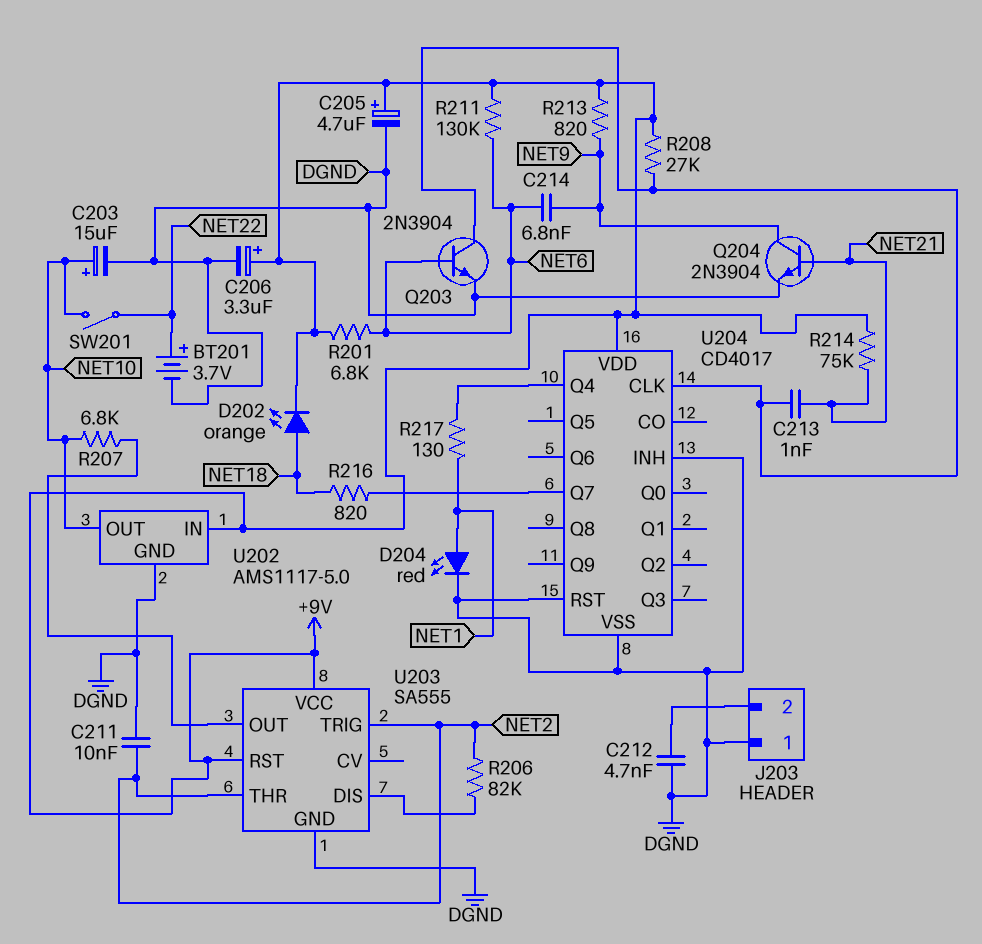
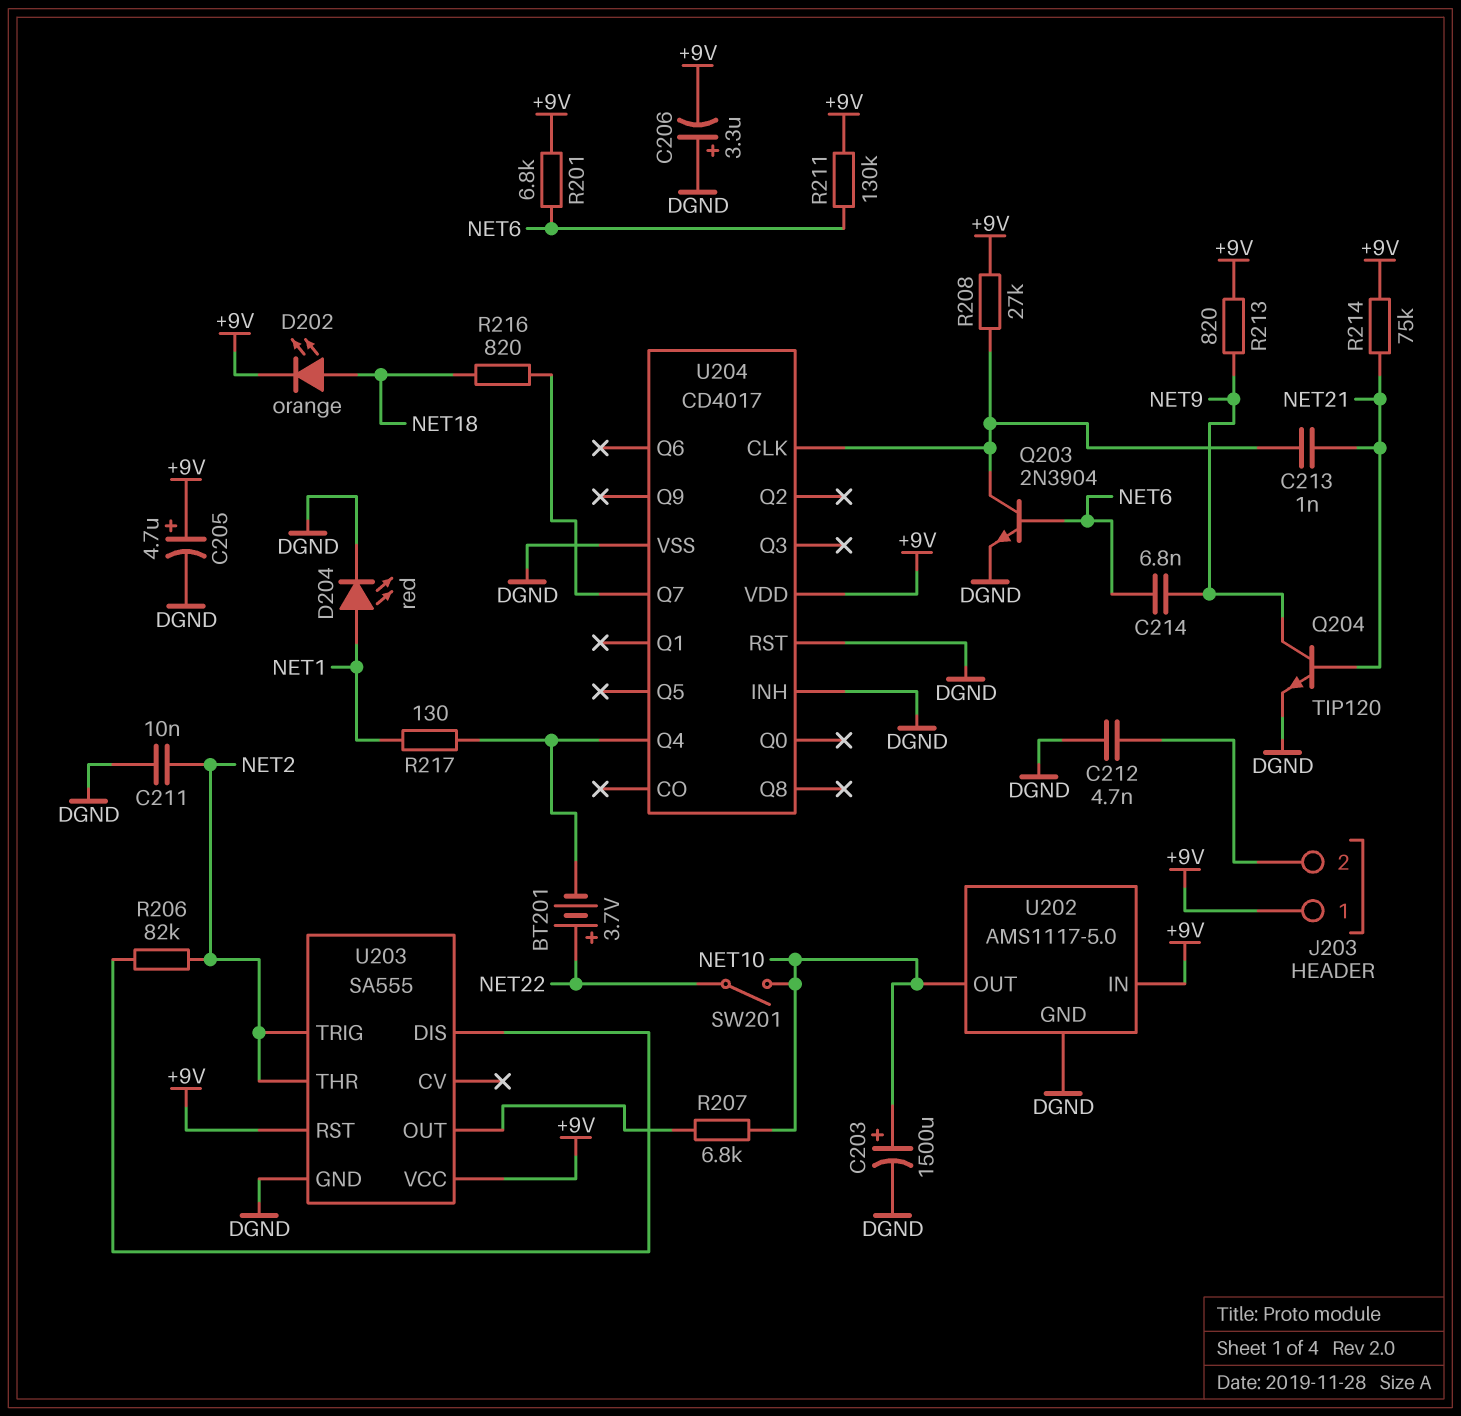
BT201: 3.7V (plus NET22, minus DGND) -> 3.7V (plus NET22, minus U204/Q4)
C203: 15uF (plus NET10, minus DGND) -> 1500uF (plus NET10, minus DGND)
C206: 3.3uF (plus +9V, minus DGND) -> 3.3uF (plus DGND, minus +9V)
J203 pin 1: DGND -> +9V
Q204: NPN 2N3904 (B NET21, C NET9, E DGND) -> NPN TIP120 (B NET21, C NET9, E DGND)

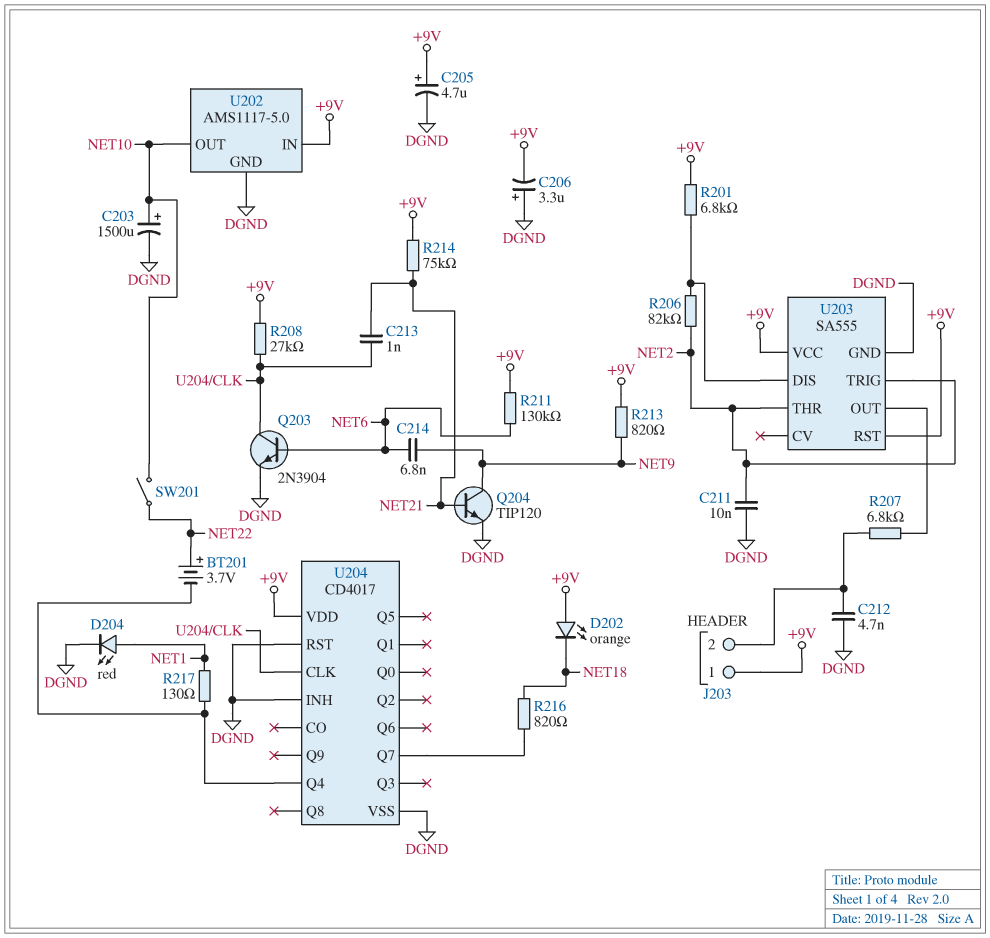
D202: LED orange (A NET18, K +9V) -> LED orange (A +9V, K NET18)
R201: 6.8k (+9V, NET6) -> 6.8k (+9V, U203/DIS)
R207: 6.8k (NET10, U203/OUT) -> 6.8k (J203/2, U203/OUT)

